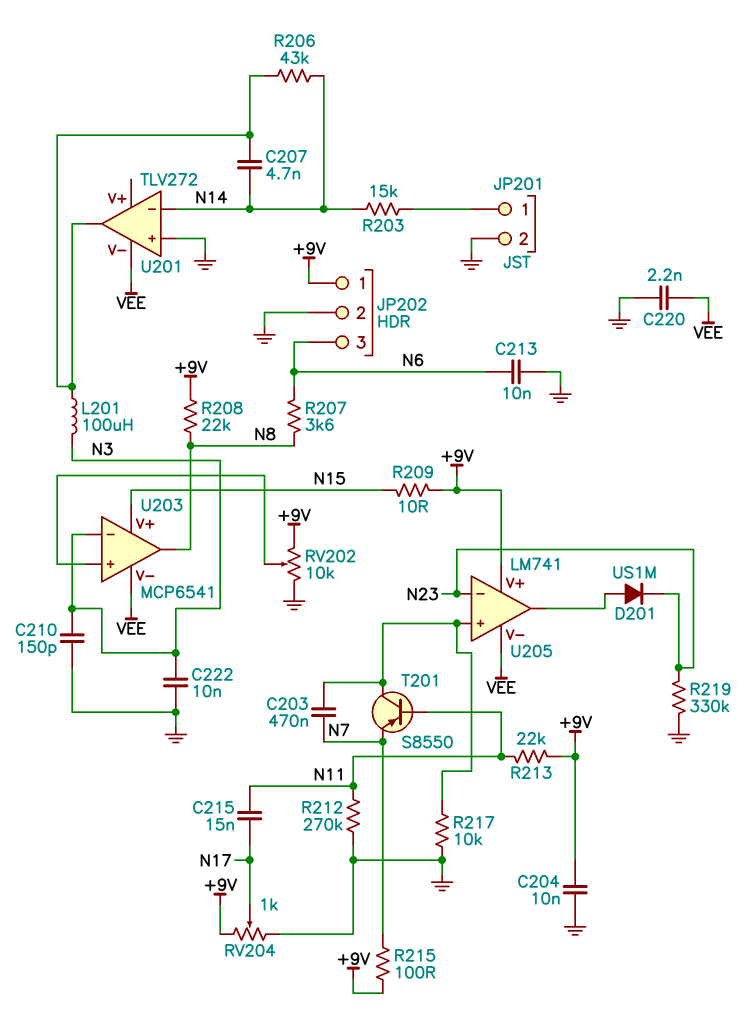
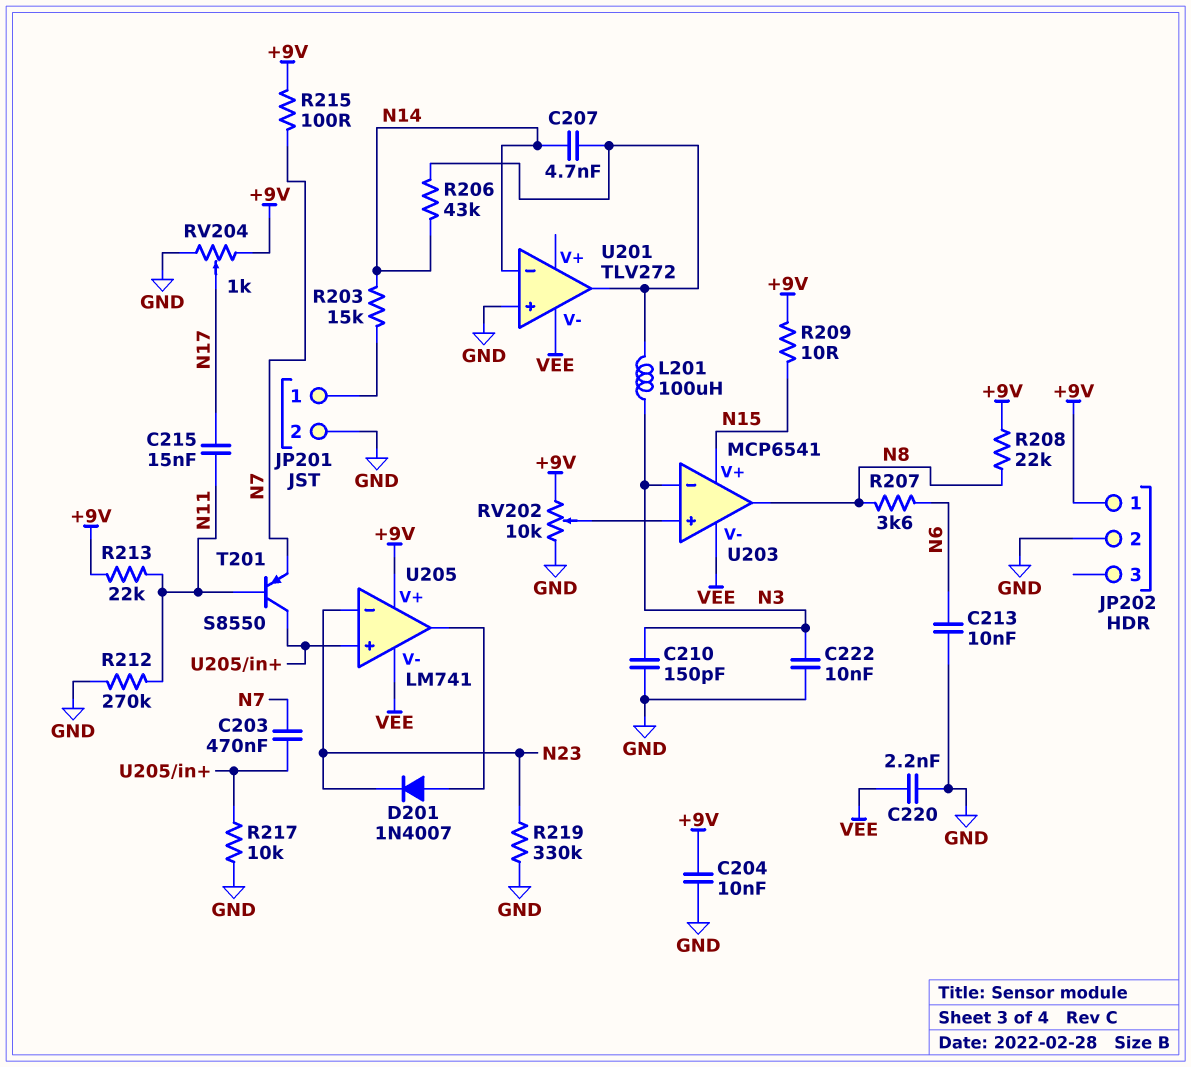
D201: diode US1M (A U205/out, K N23) -> diode 1N4007 (A U205/out, K N23)
JP202 pin 3: N6 -> none

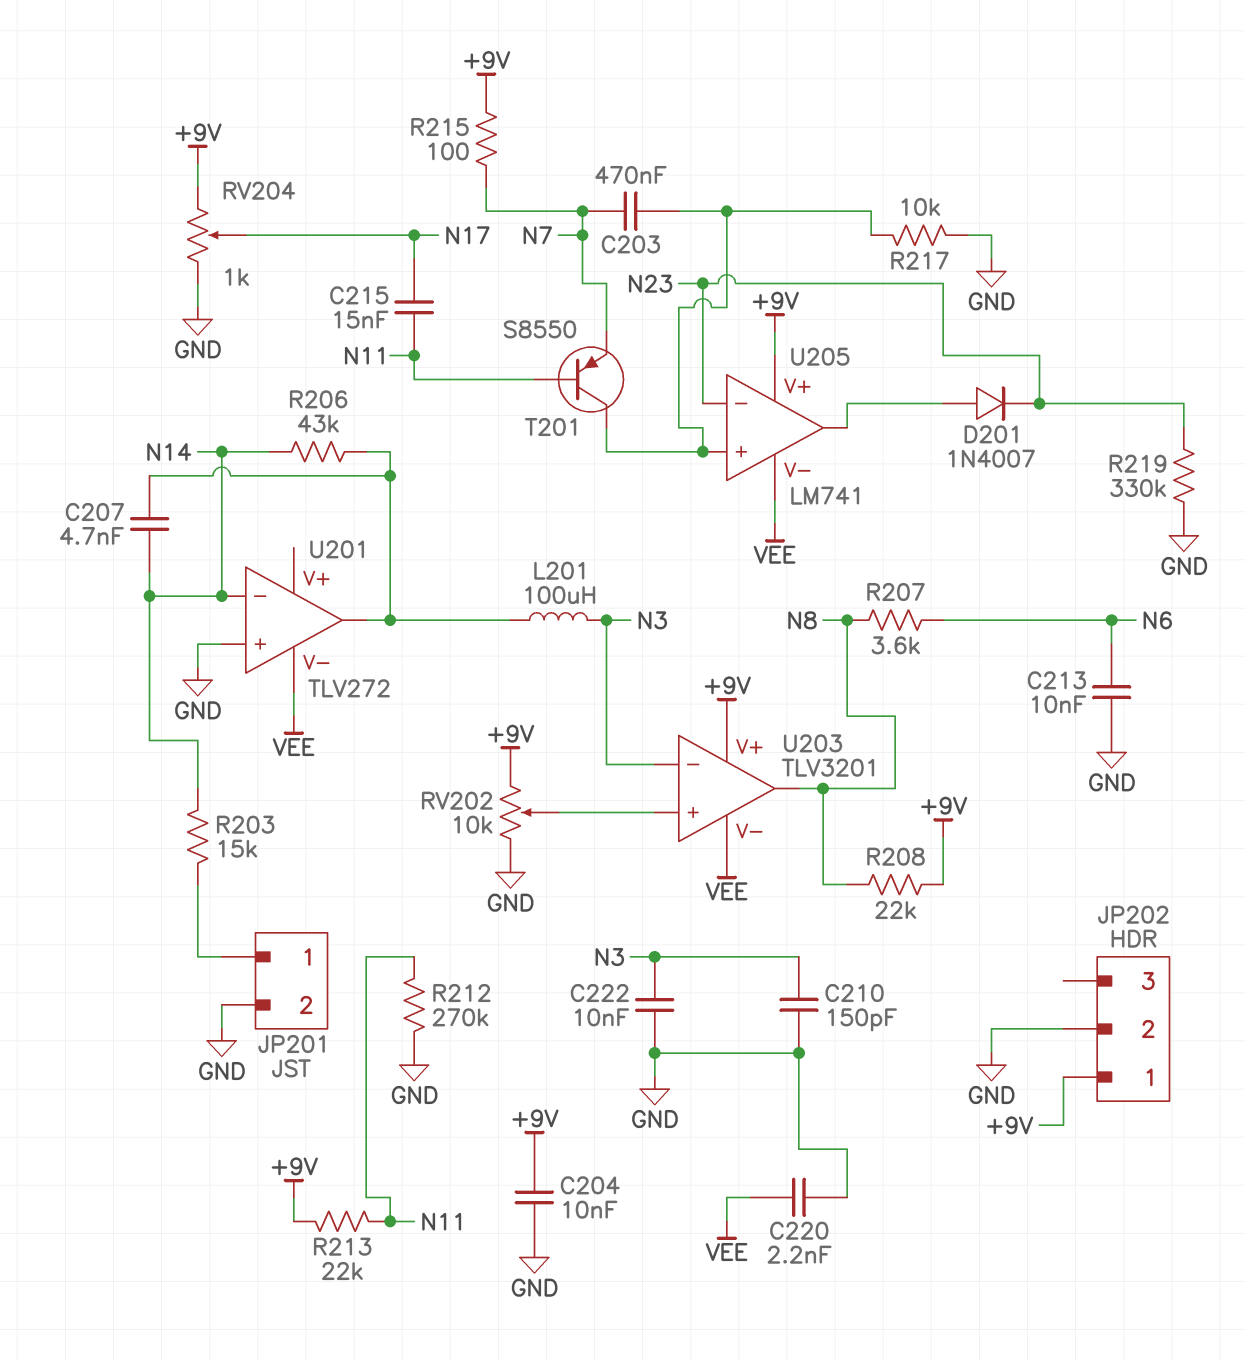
R209: 10 (+9V, N15) -> none
U203: MCP6541 -> TLV3201
U203 pin V+: N15 -> +9V

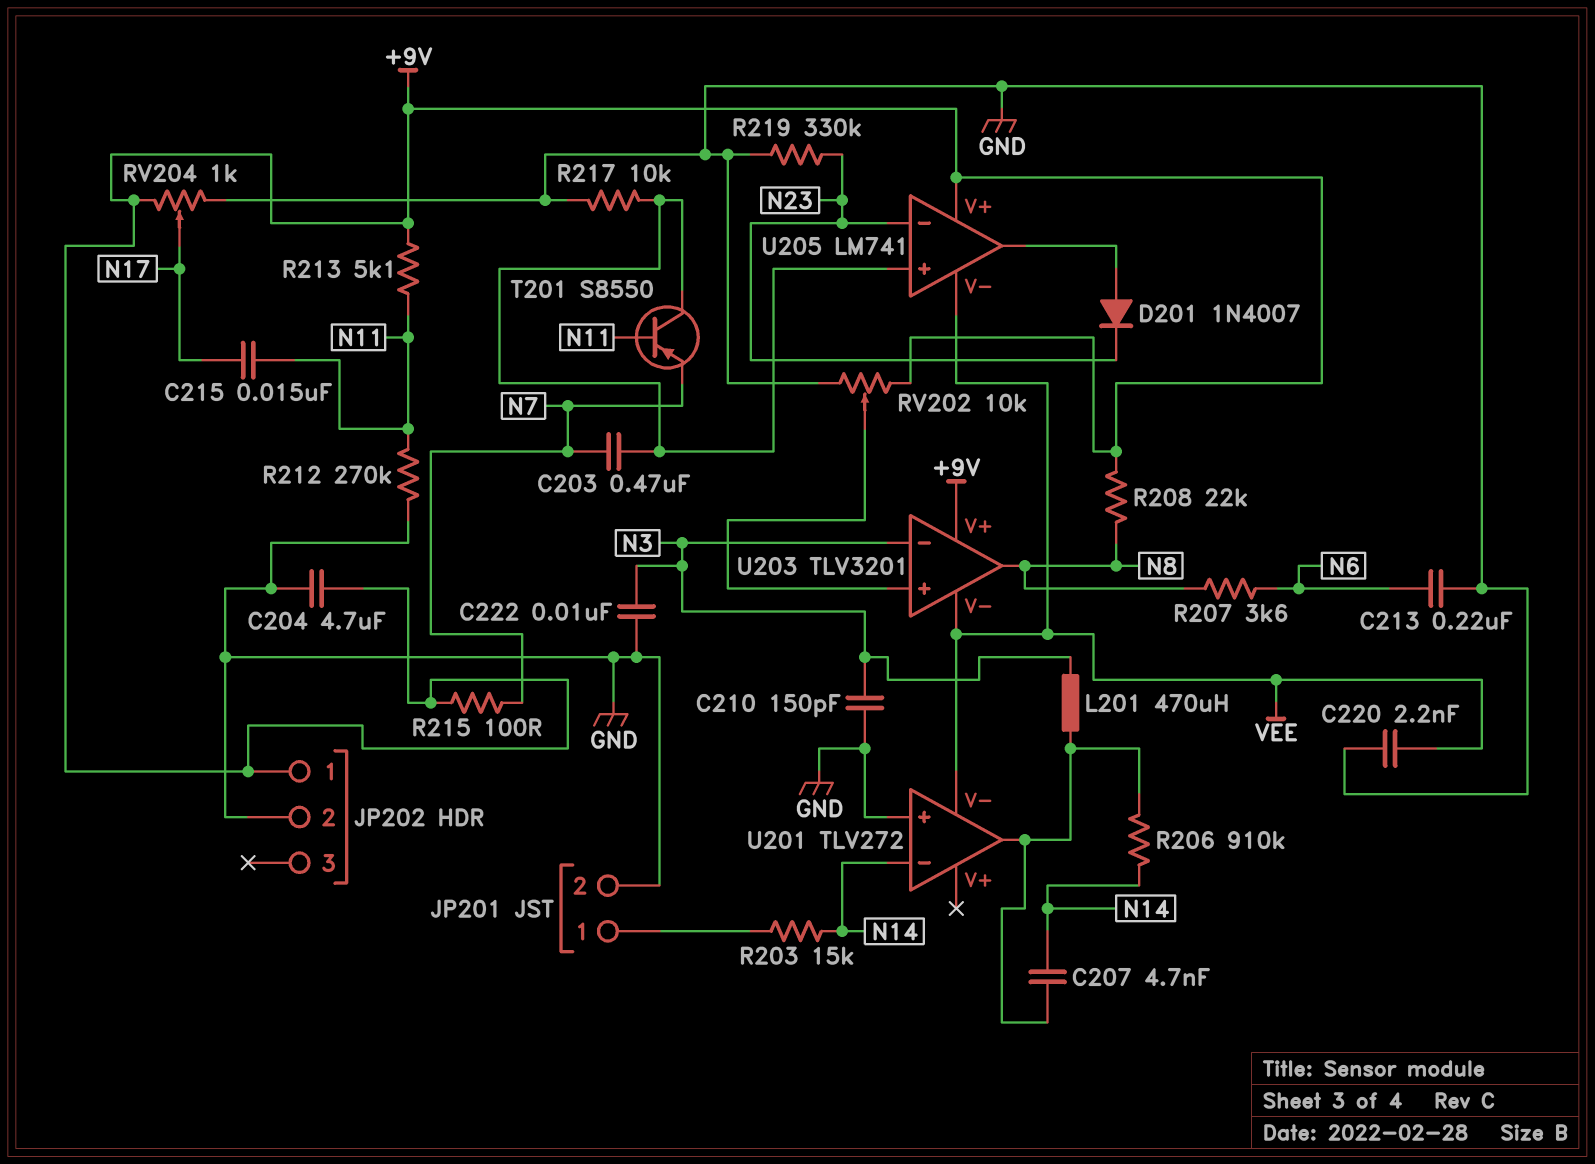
C204: 10nF (+9V, GND) -> 4.7uF (+9V, GND)
C213: 10nF (GND, N6) -> 220nF (GND, N6)
L201: 100uH (N3, U201/out) -> 470uH (N3, U201/out)
R206: 43k (N14, U201/out) -> 910k (N14, U201/out)
R213: 22k (+9V, N11) -> 5.1k (+9V, N11)

